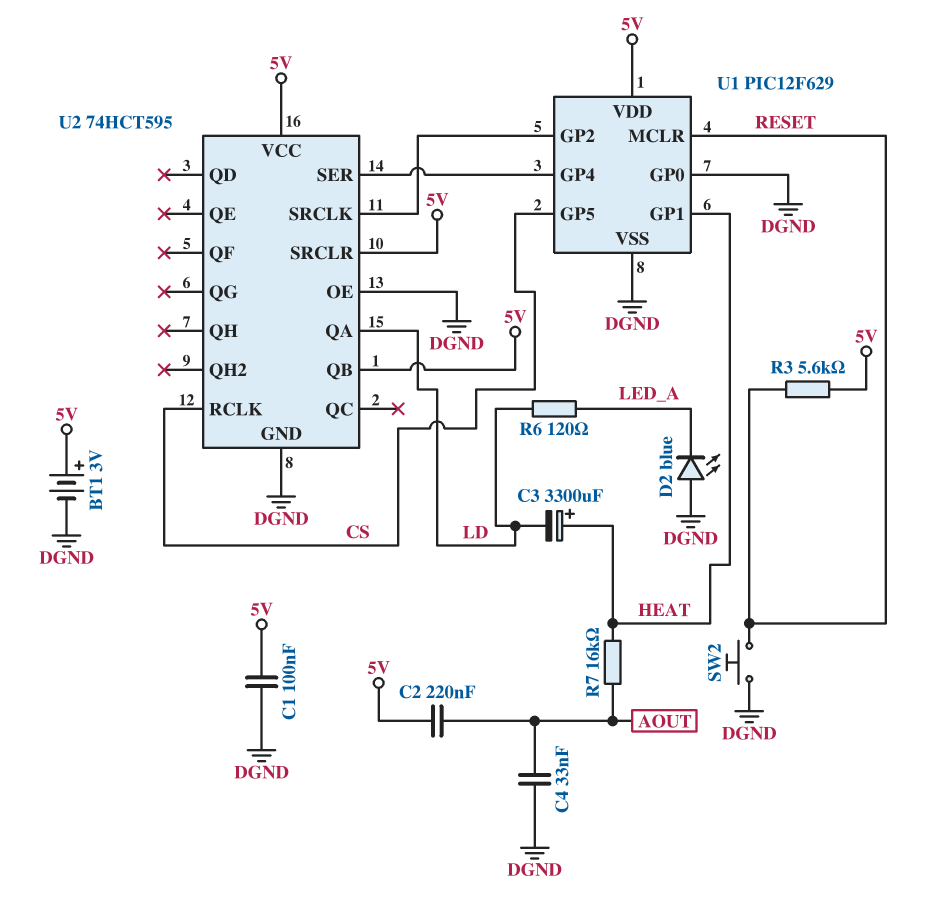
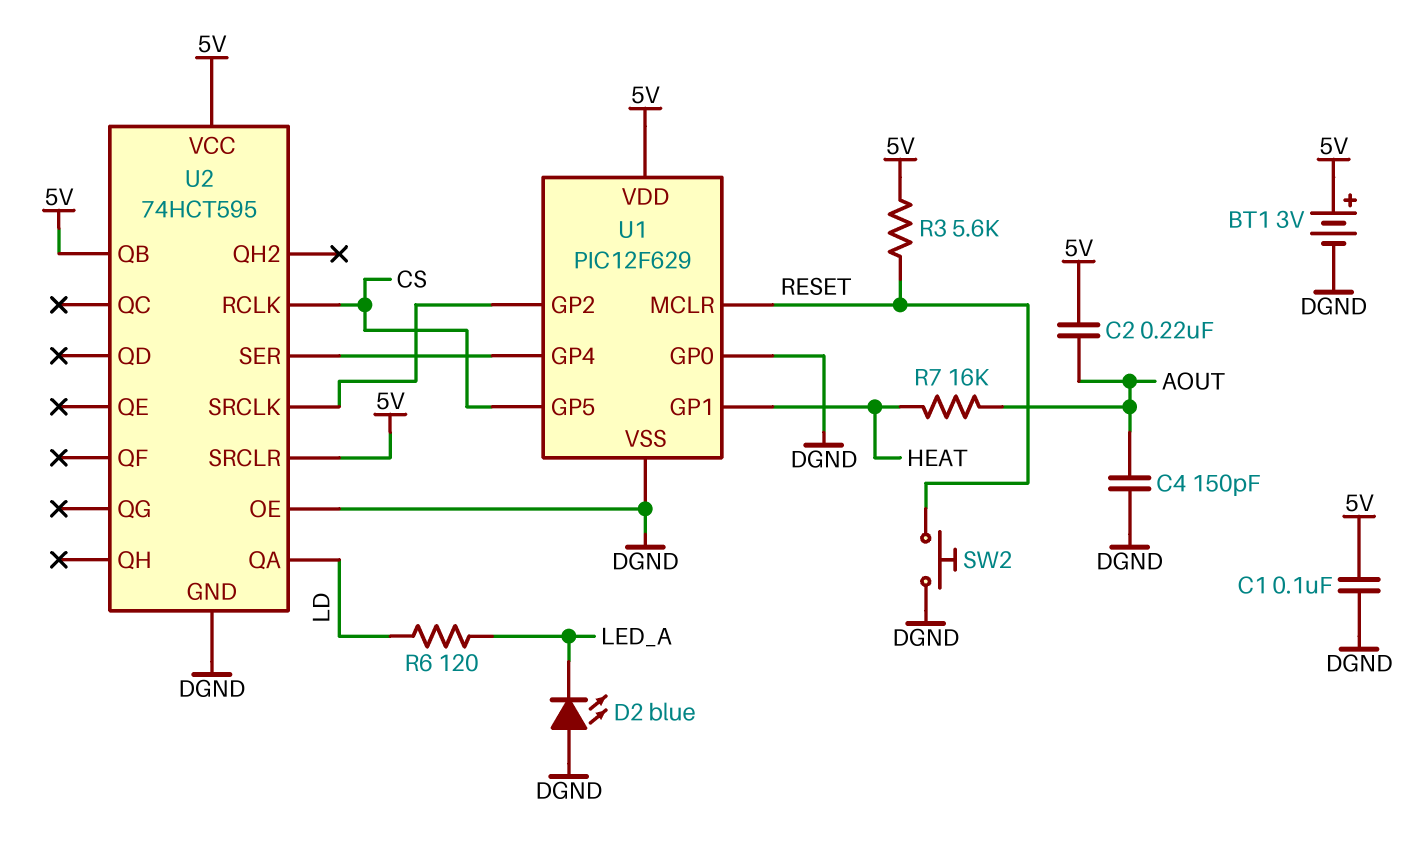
C3: 3300uF (plus HEAT, minus LD) -> none
C4: 33nF (AOUT, DGND) -> 150pF (AOUT, DGND)

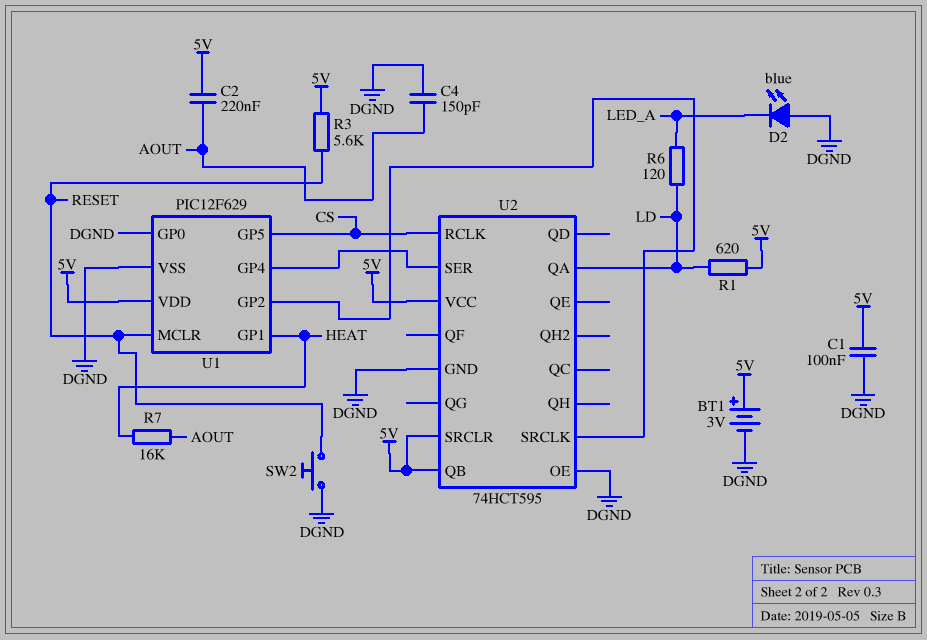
R1: none -> 620 (5V, LD)

